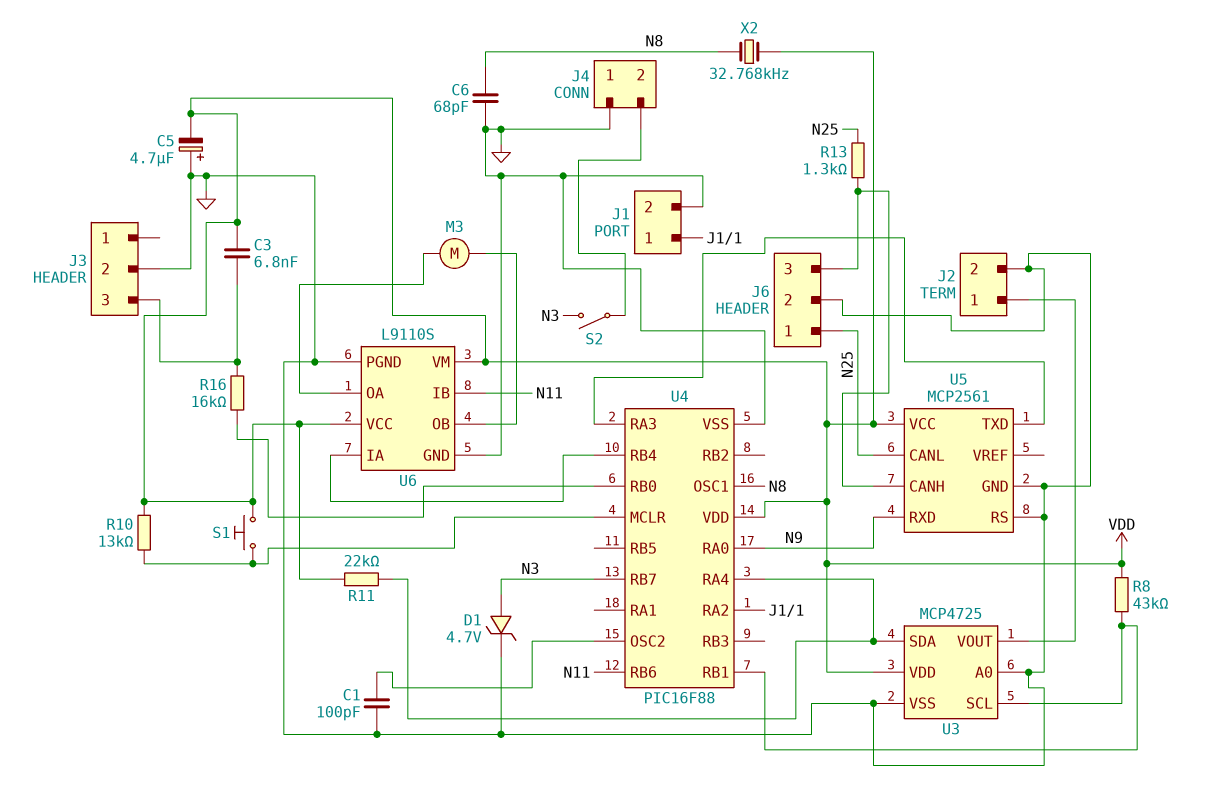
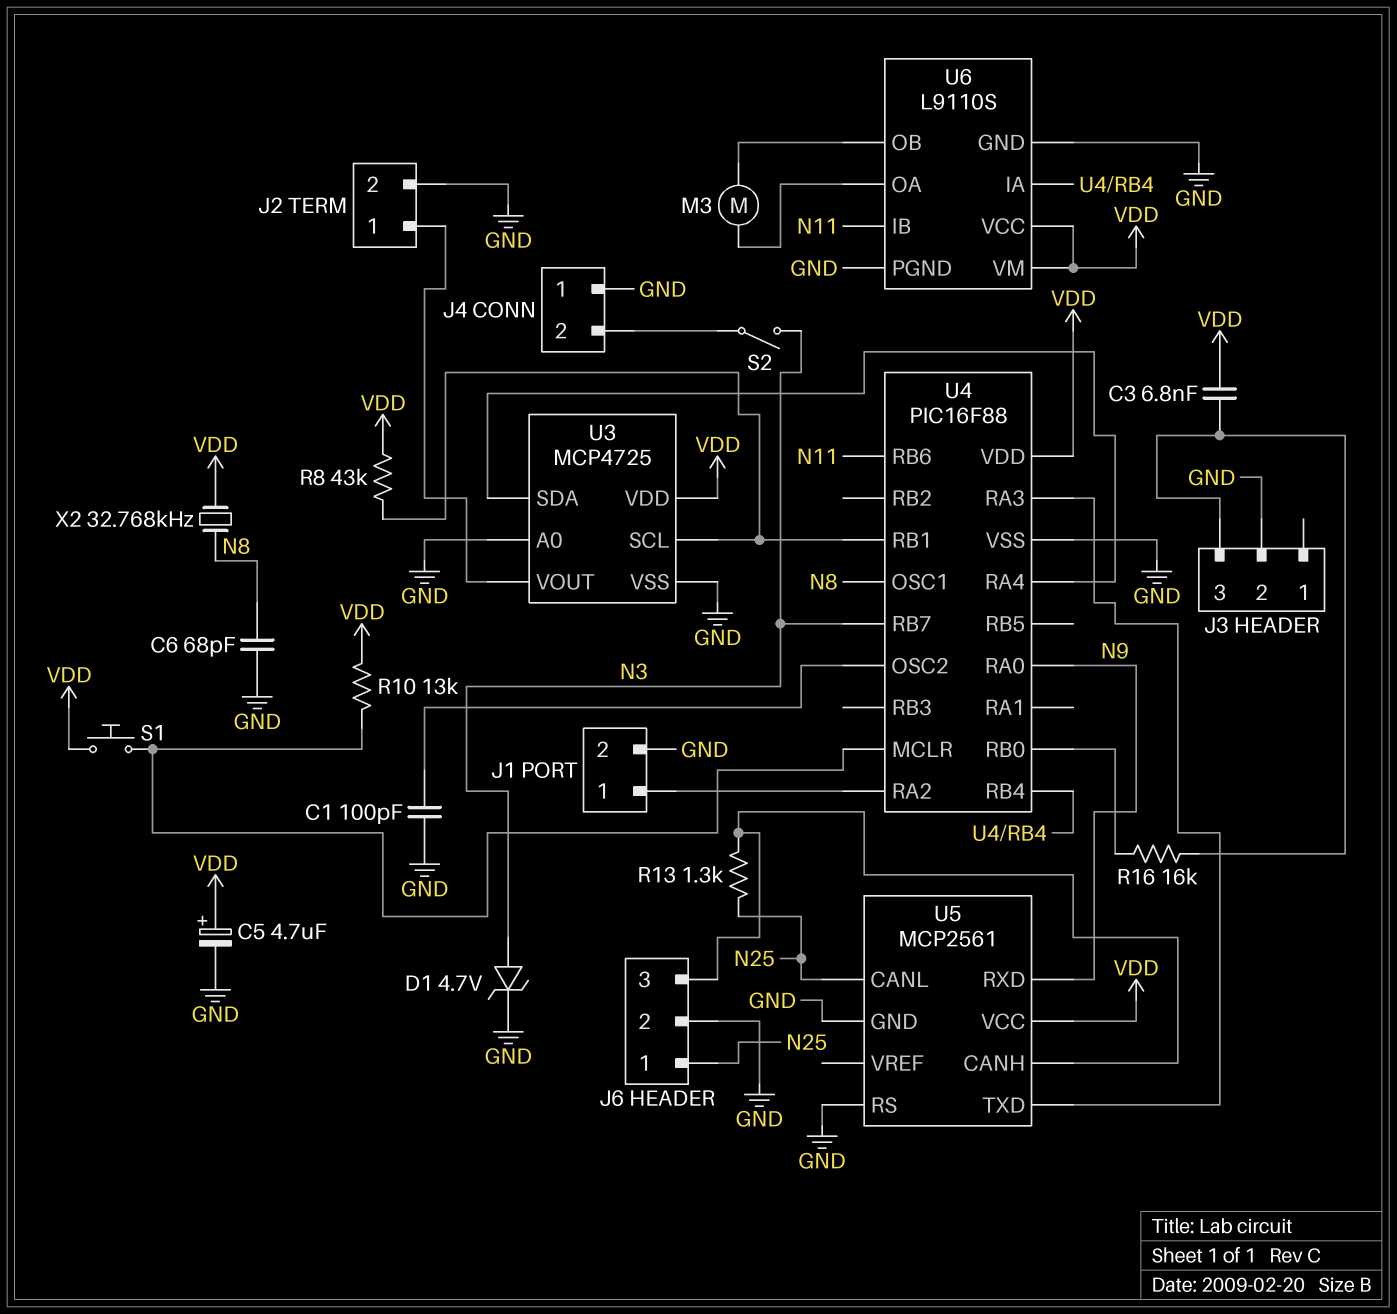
C5: 4.7uF (plus GND, minus VDD) -> 4.7uF (plus VDD, minus GND)
R11: 22k (U3/SDA, VDD) -> none

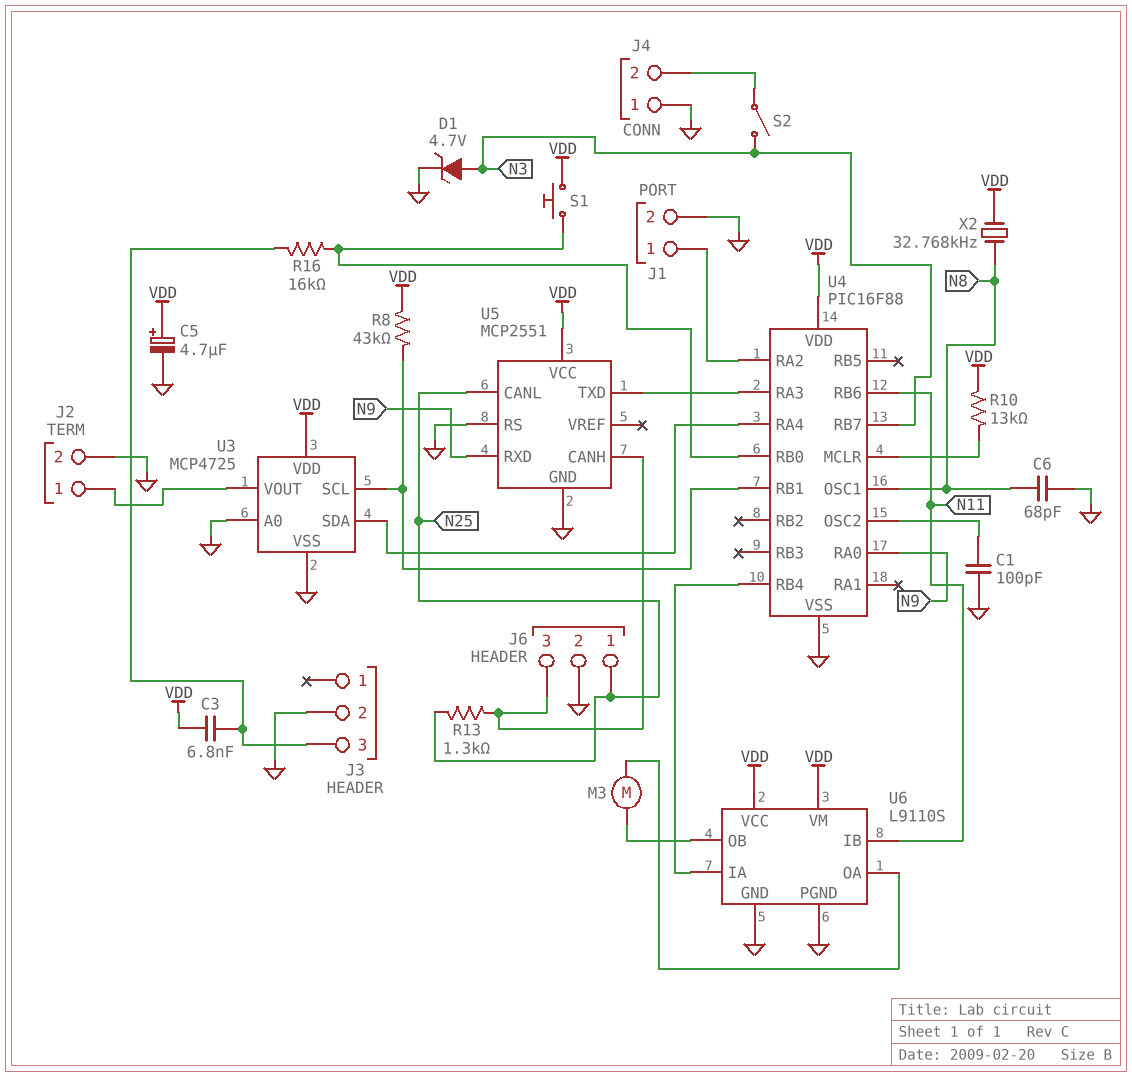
S1: button (U4/MCLR, VDD) -> button (U4/RB0, VDD)
U5: MCP2561 -> MCP2551

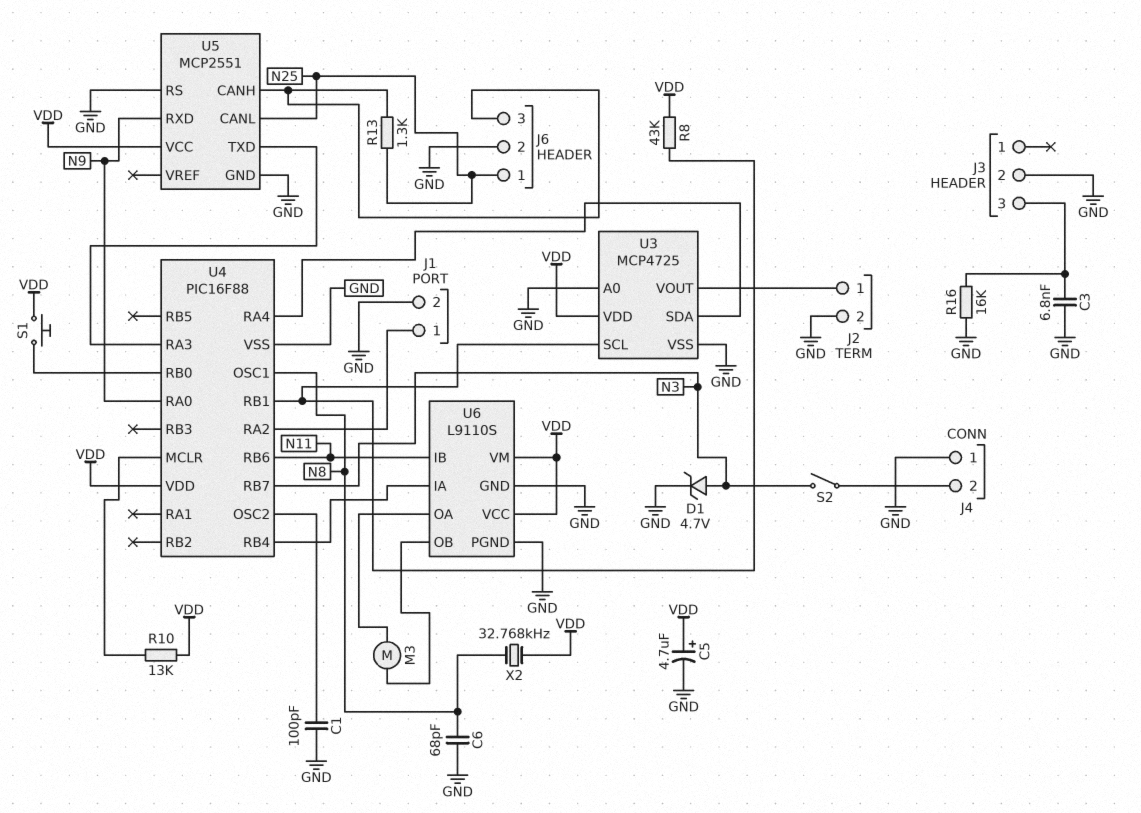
C3: 6.8nF (J3/3, VDD) -> 6.8nF (GND, J3/3)
R16: 16k (J3/3, U4/RB0) -> 16k (GND, J3/3)

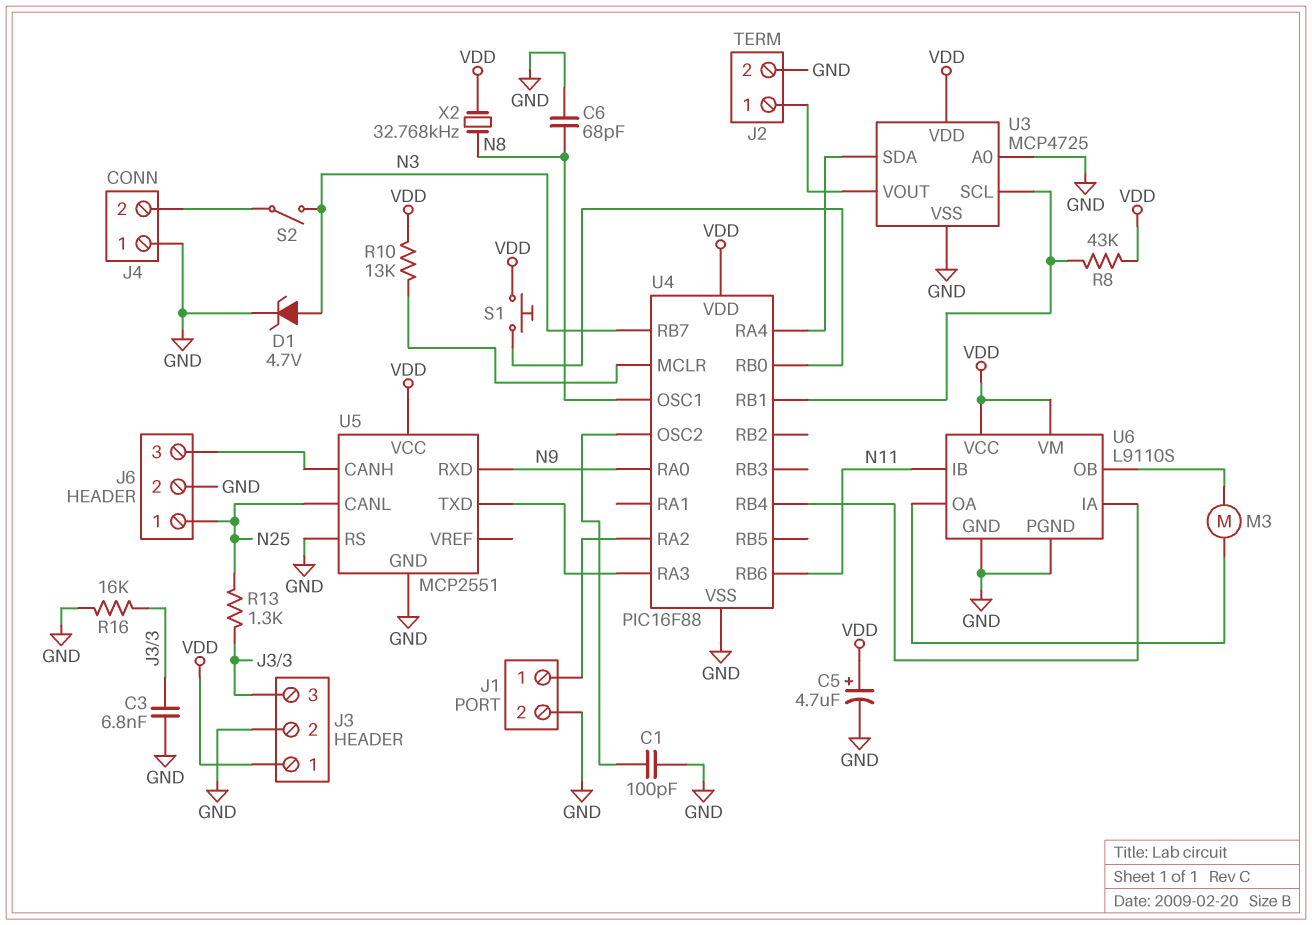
J3 pin 1: none -> VDD
R13: 1.3k (J6/3, N25) -> 1.3k (J3/3, N25)

